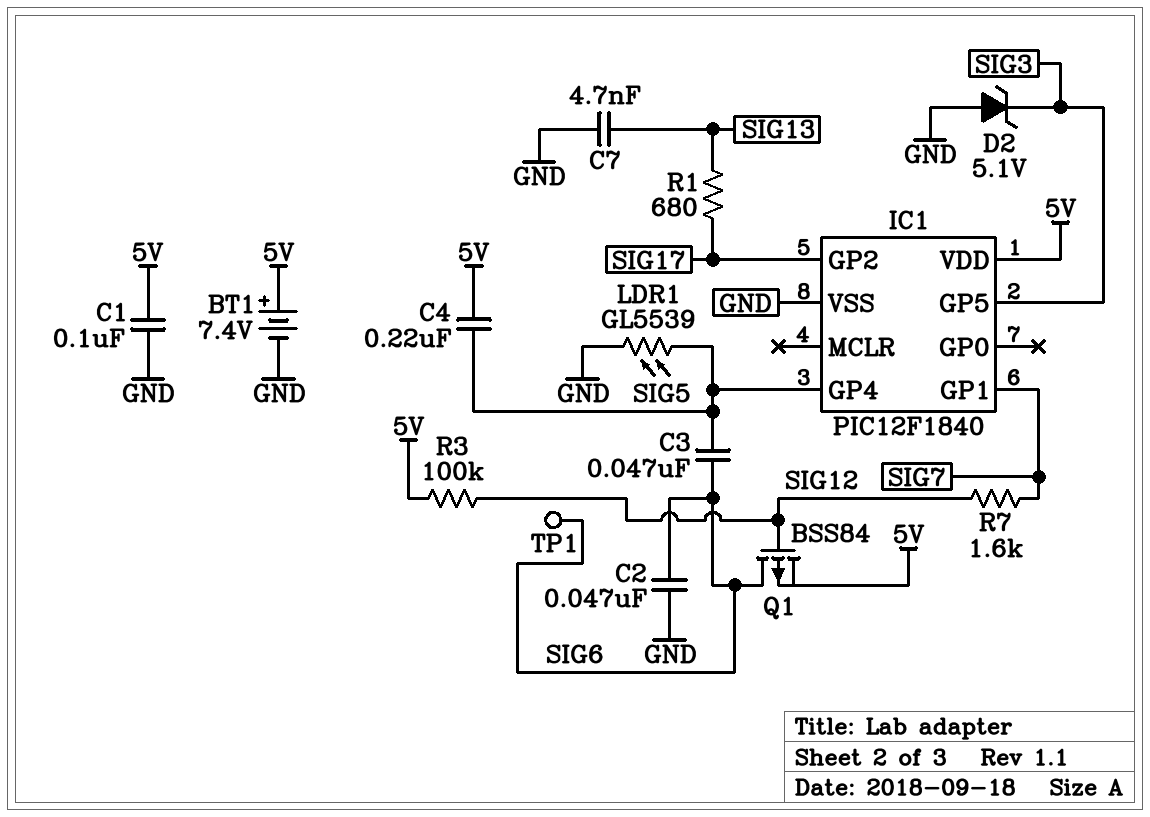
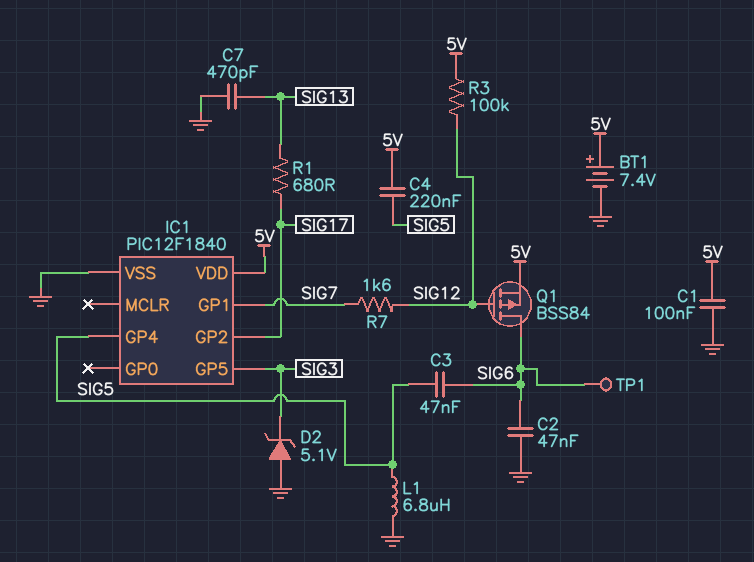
C7: 4.7nF (GND, SIG13) -> 470pF (GND, SIG13)
L1: none -> 6.8uH (GND, SIG5)
LDR1: GL5539 (GND, SIG5) -> none

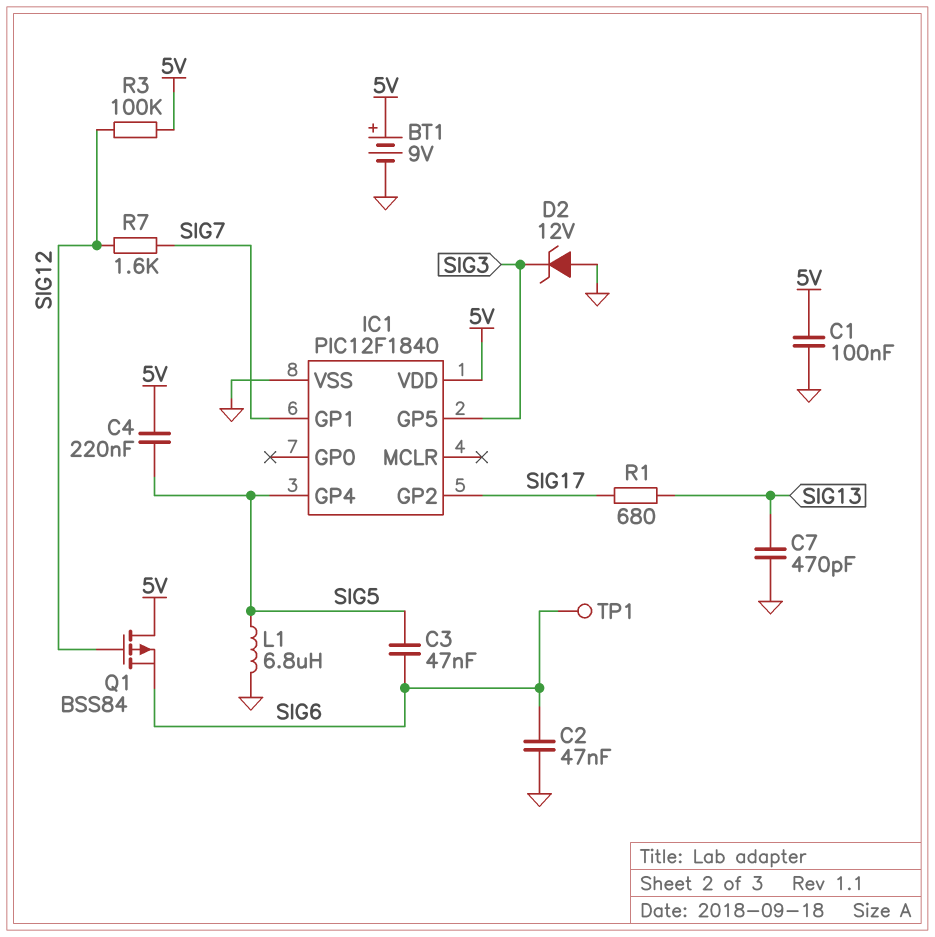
BT1: 7.4V (plus 5V, minus GND) -> 9V (plus 5V, minus GND)
D2: zener 5.1V (A GND, K SIG3) -> zener 12V (A GND, K SIG3)
Q1: PMOS BSS84 (G SIG12, D SIG6, S 5V) -> PMOS BSS84 (G SIG12, D 5V, S SIG6)

